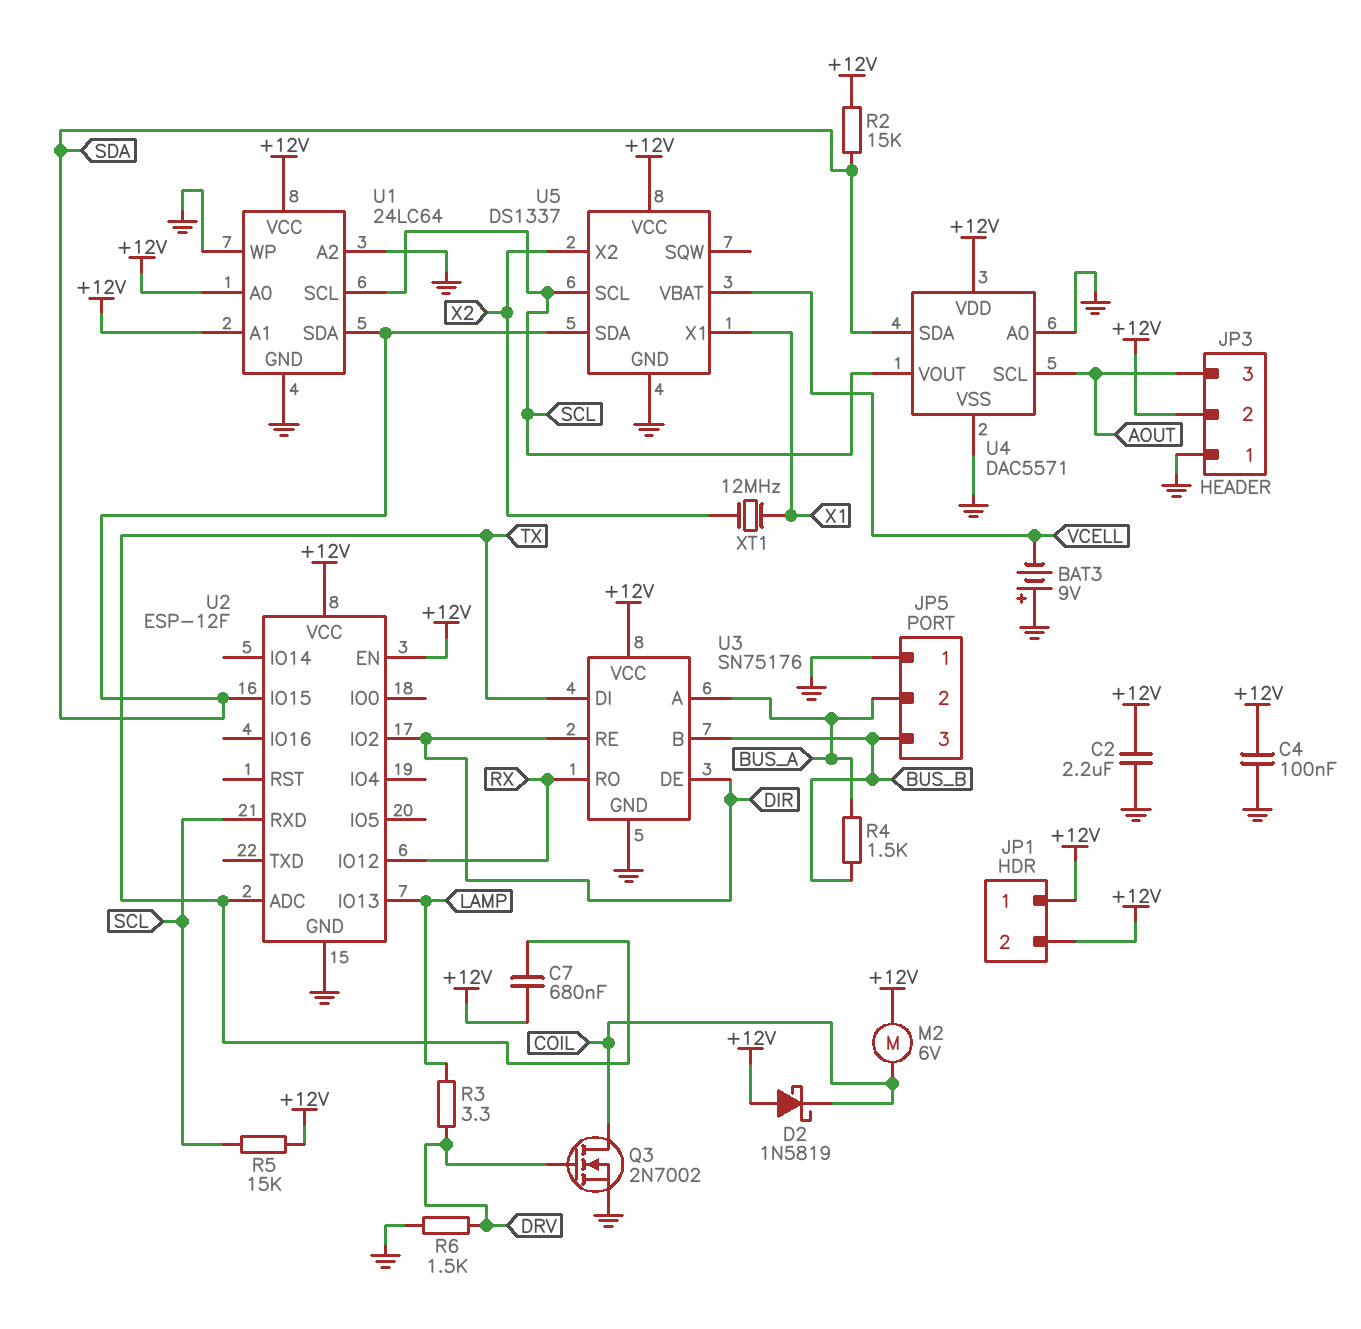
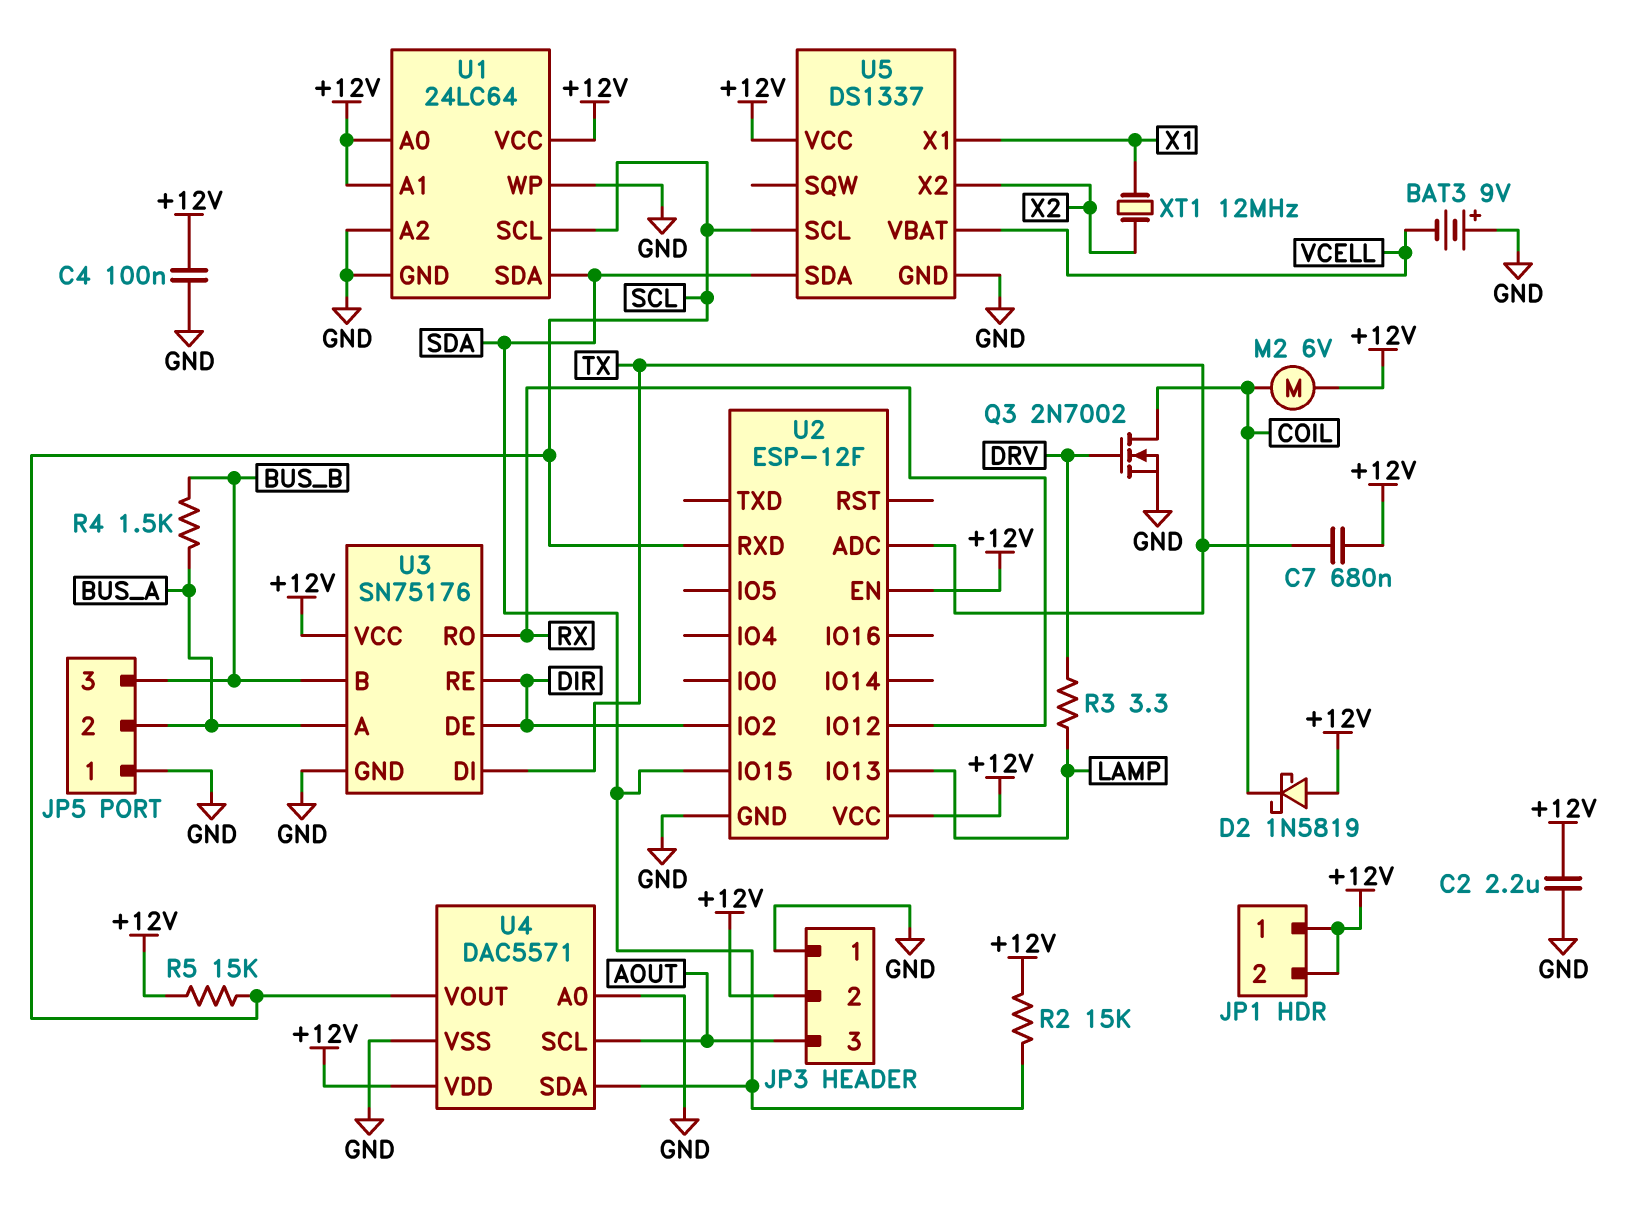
R6: 1.5k (DRV, GND) -> none

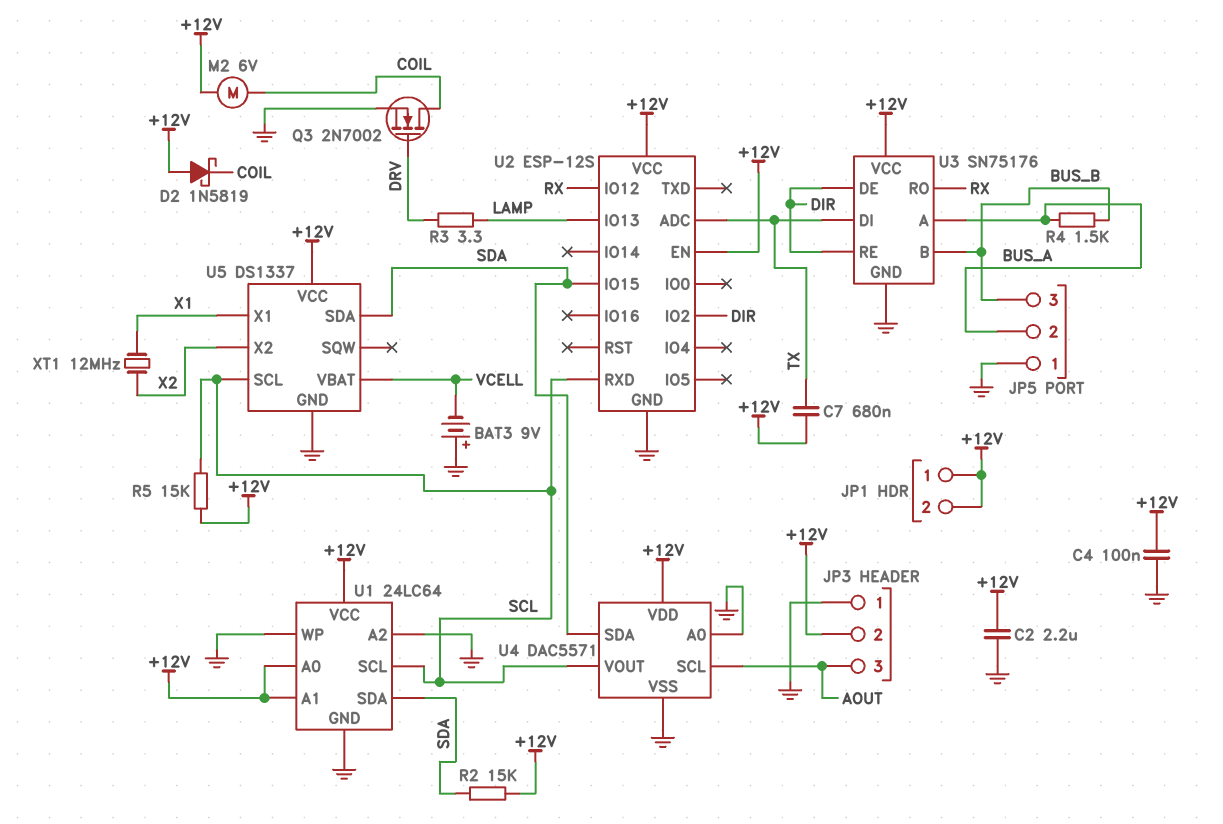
U2: ESP-12F -> ESP-12S

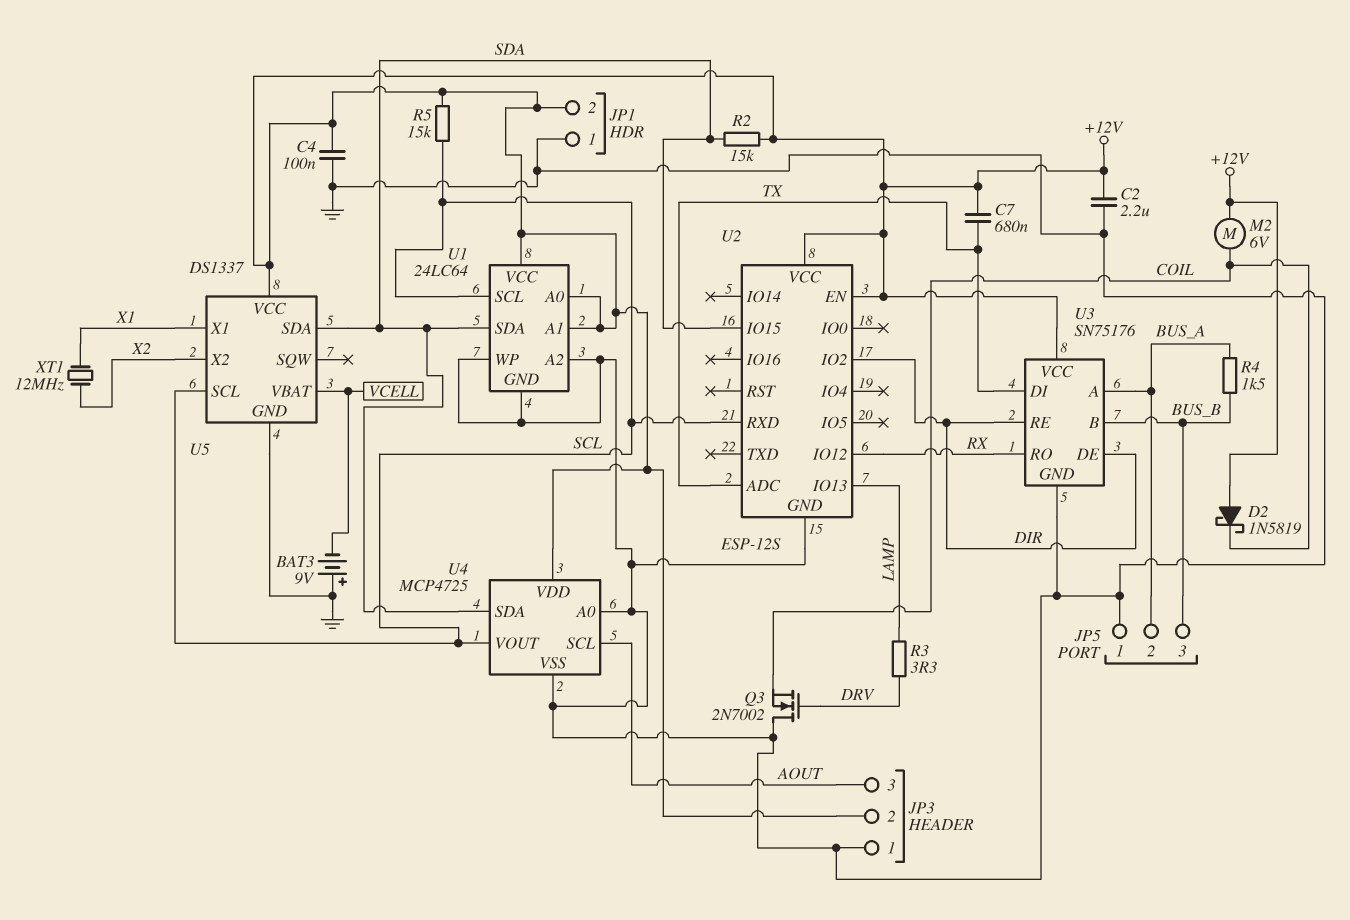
JP1 pin 1: +12V -> GND
Q3: NMOS 2N7002 (G DRV, D COIL, S GND) -> NMOS 2N7002 (G DRV, D GND, S COIL)
U4: DAC5571 -> MCP4725

